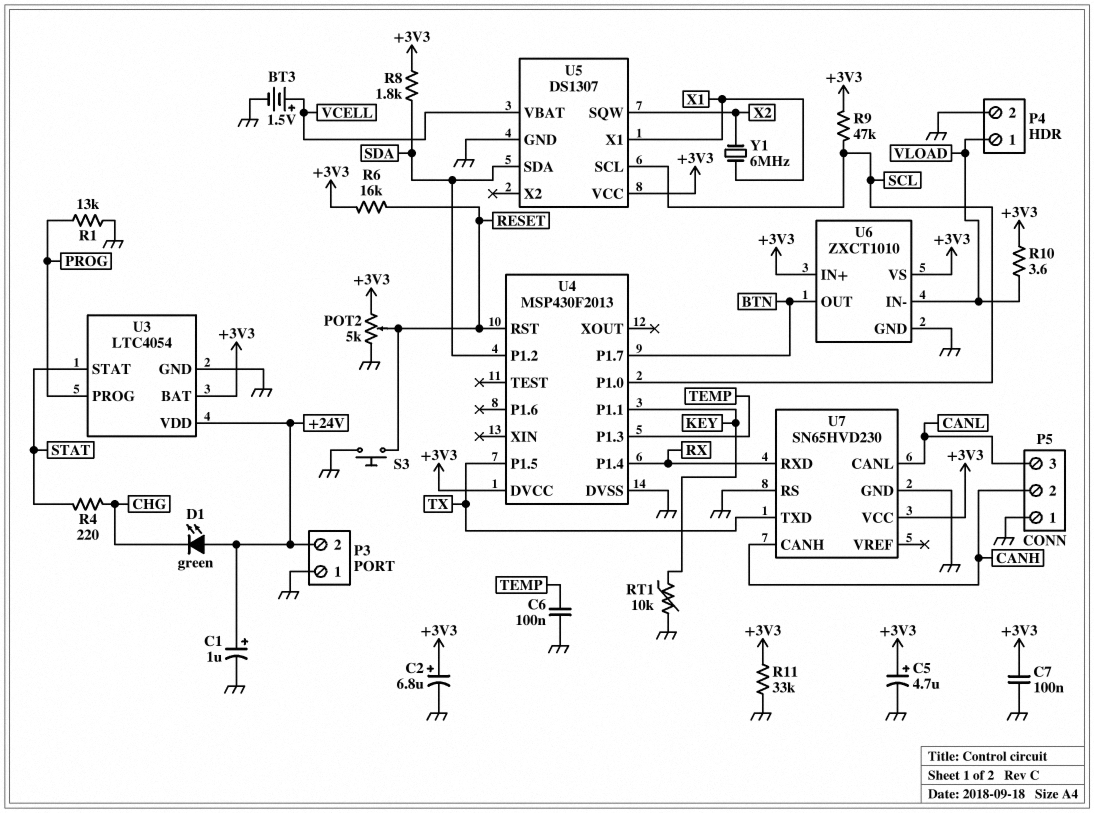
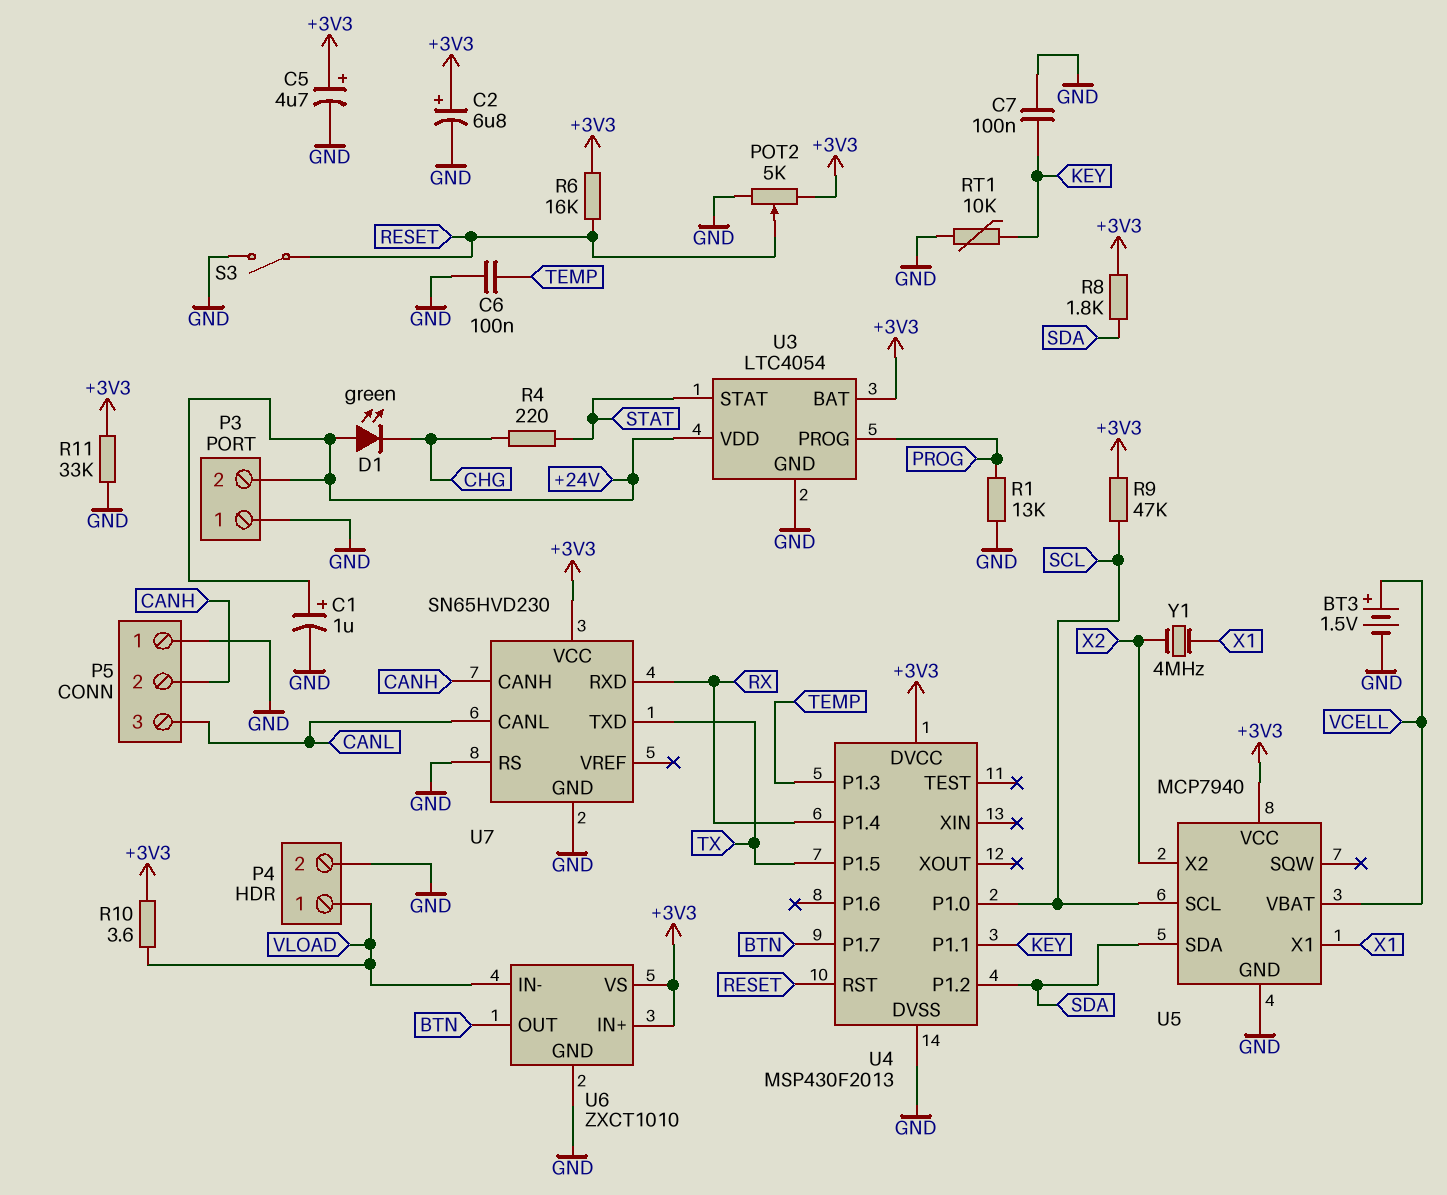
C7: 100nF (+3V3, GND) -> 100nF (GND, KEY)
S3: button (GND, RESET) -> switch (GND, RESET)
U5: DS1307 -> MCP7940
U5 pin SQW: X2 -> none
U5 pin X2: none -> X2
Y1: 6MHz (X1, X2) -> 4MHz (X1, X2)

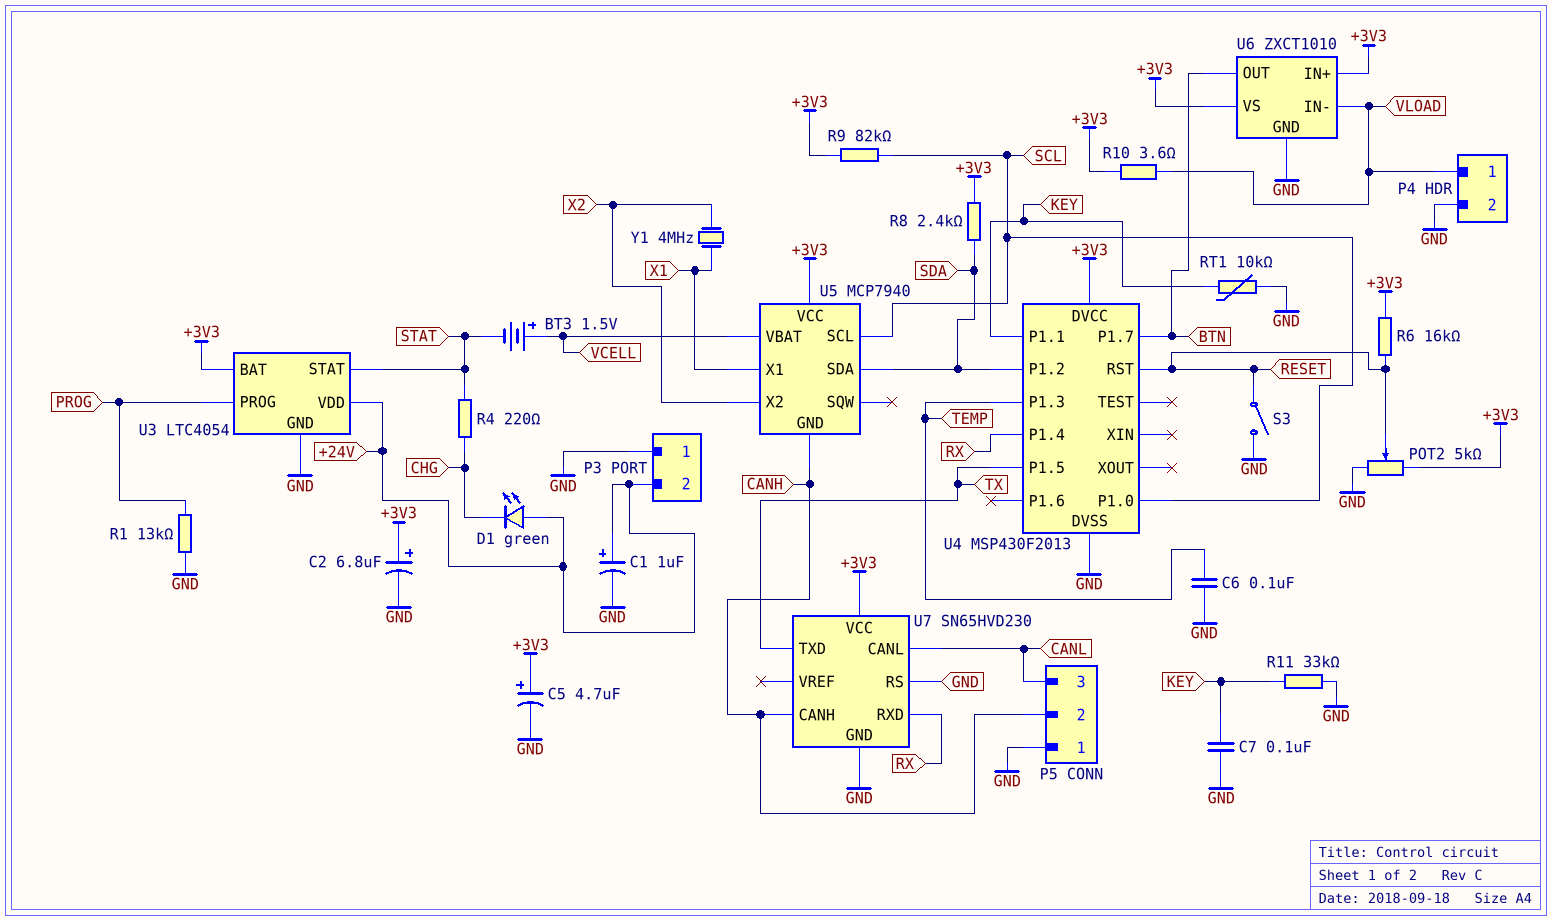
BT3: 1.5V (plus VCELL, minus GND) -> 1.5V (plus VCELL, minus STAT)
R8: 1.8k (+3V3, SDA) -> 2.4k (+3V3, SDA)
R9: 47k (+3V3, SCL) -> 82k (+3V3, SCL)
R11: 33k (+3V3, GND) -> 33k (GND, KEY)
U5 pin GND: GND -> CANH

